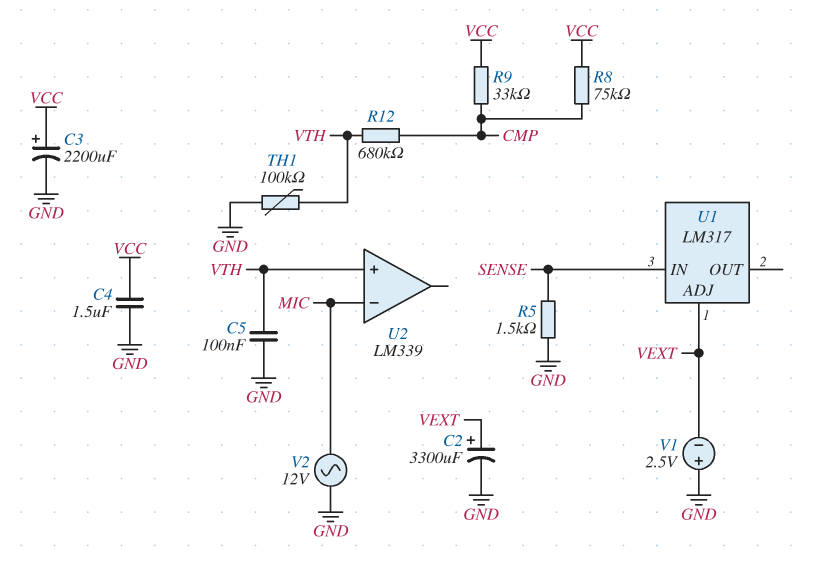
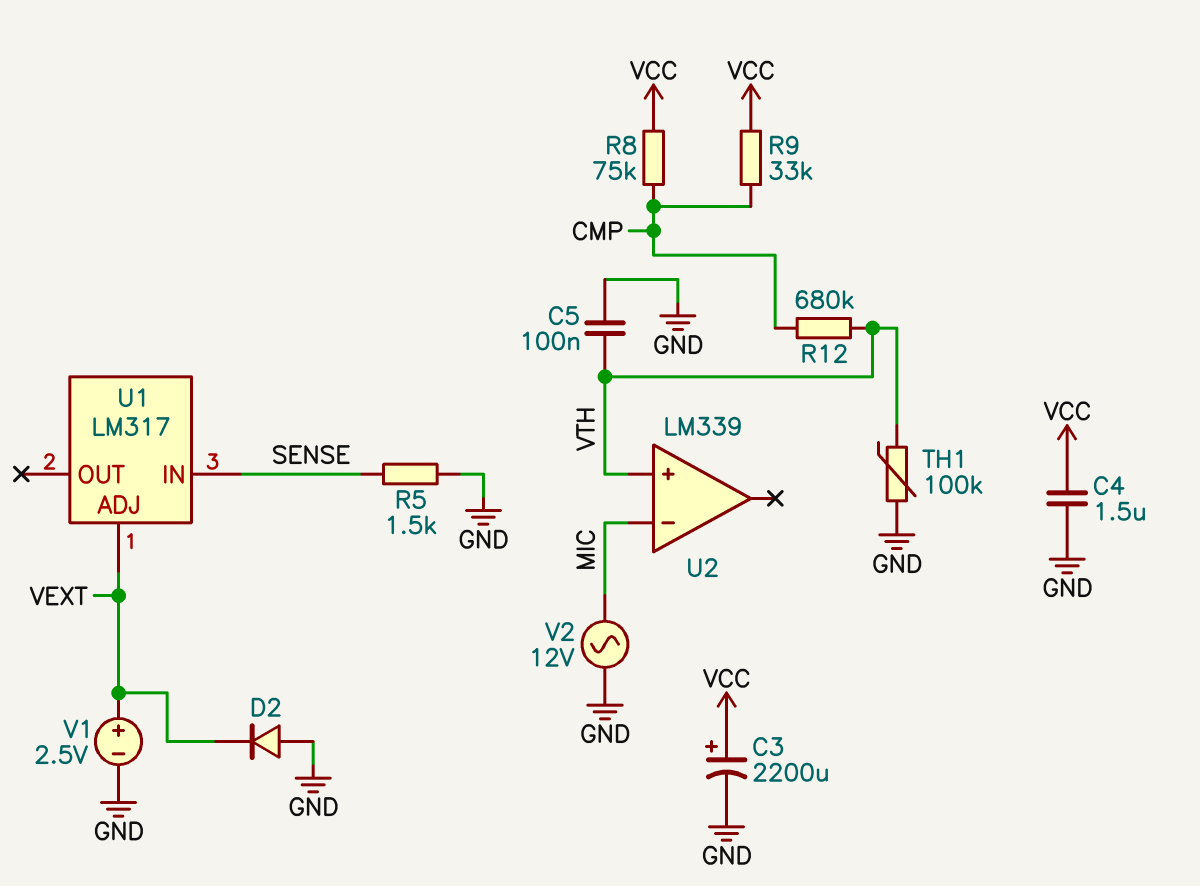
C2: 3300uF (plus VEXT, minus GND) -> none
D2: none -> diode (A GND, K VEXT)
V1: 2.5V (plus GND, minus VEXT) -> 2.5V (plus VEXT, minus GND)

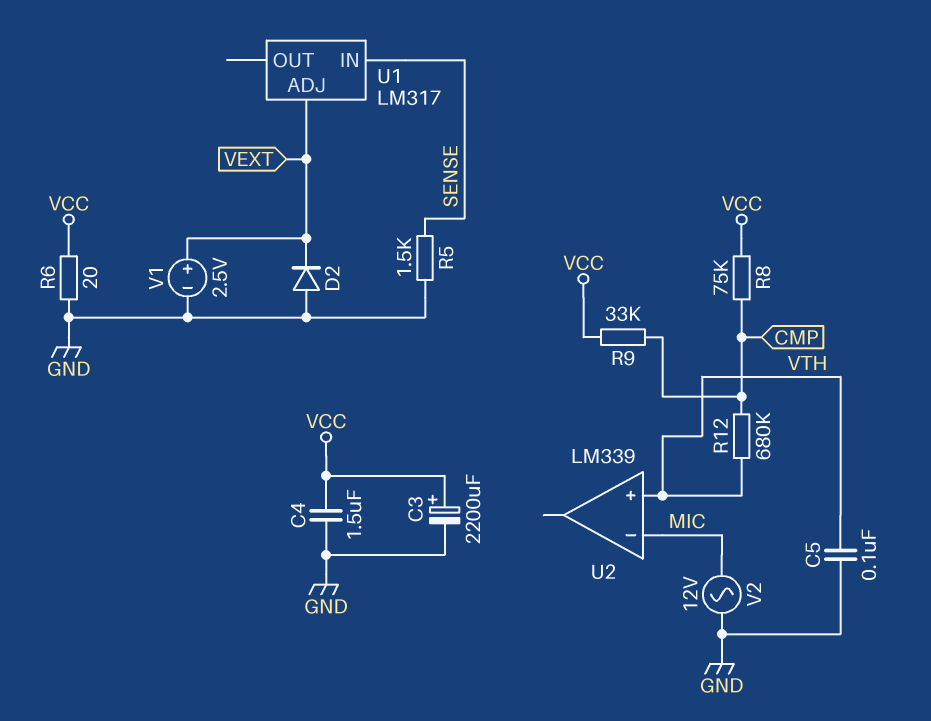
R6: none -> 20 (GND, VCC)
TH1: 100k (GND, VTH) -> none

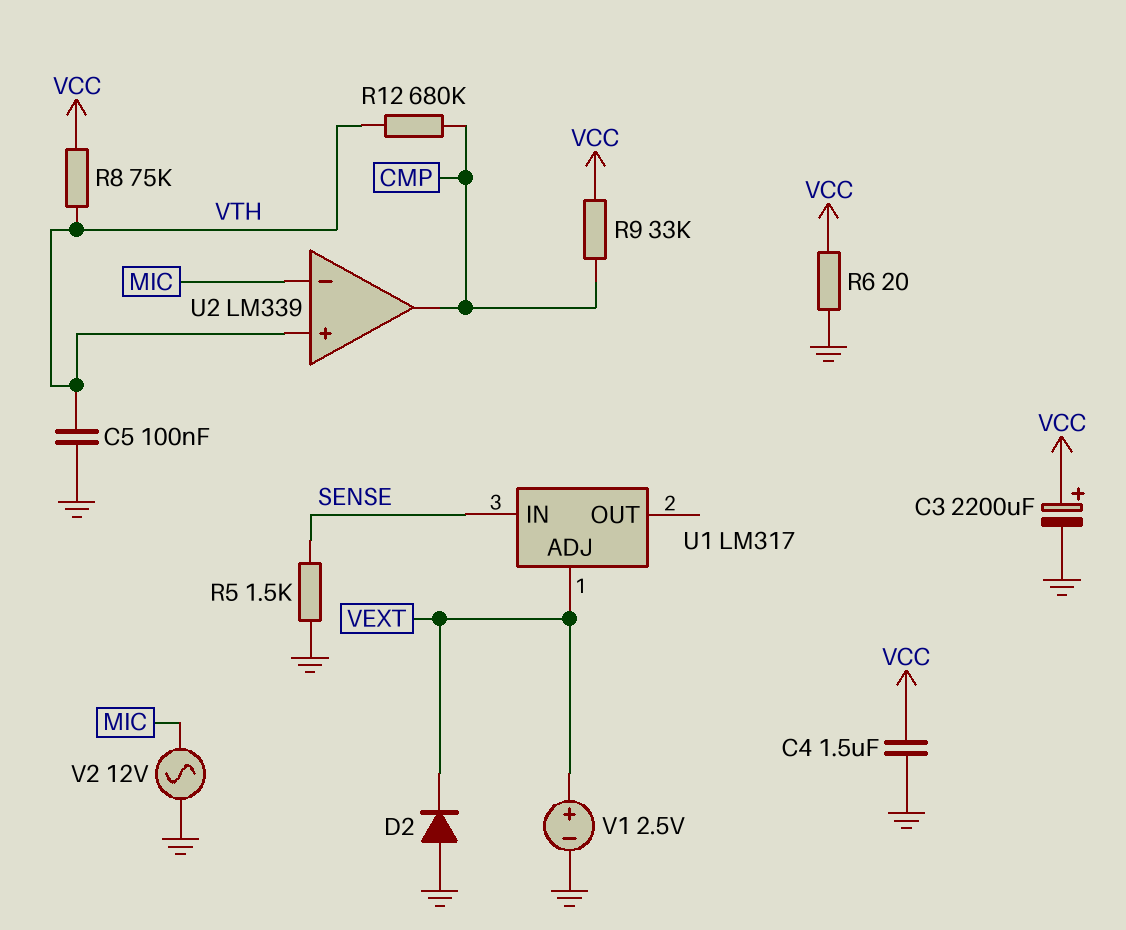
R8: 75k (CMP, VCC) -> 75k (VCC, VTH)
U2 pin out: none -> CMP

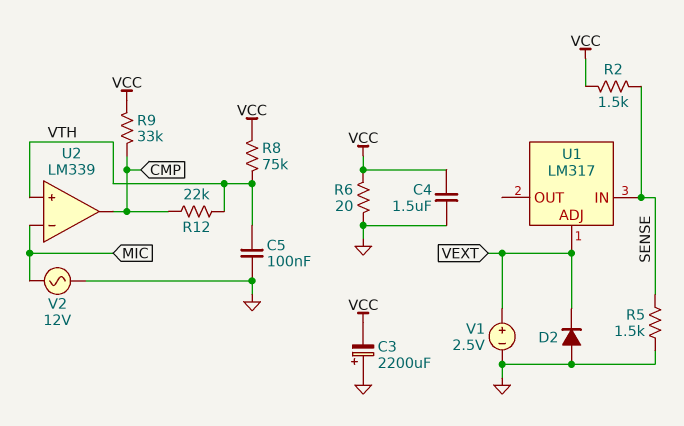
C3: 2200uF (plus VCC, minus GND) -> 2200uF (plus GND, minus VCC)
R2: none -> 1.5k (SENSE, VCC)
R12: 680k (CMP, VTH) -> 22k (CMP, VTH)

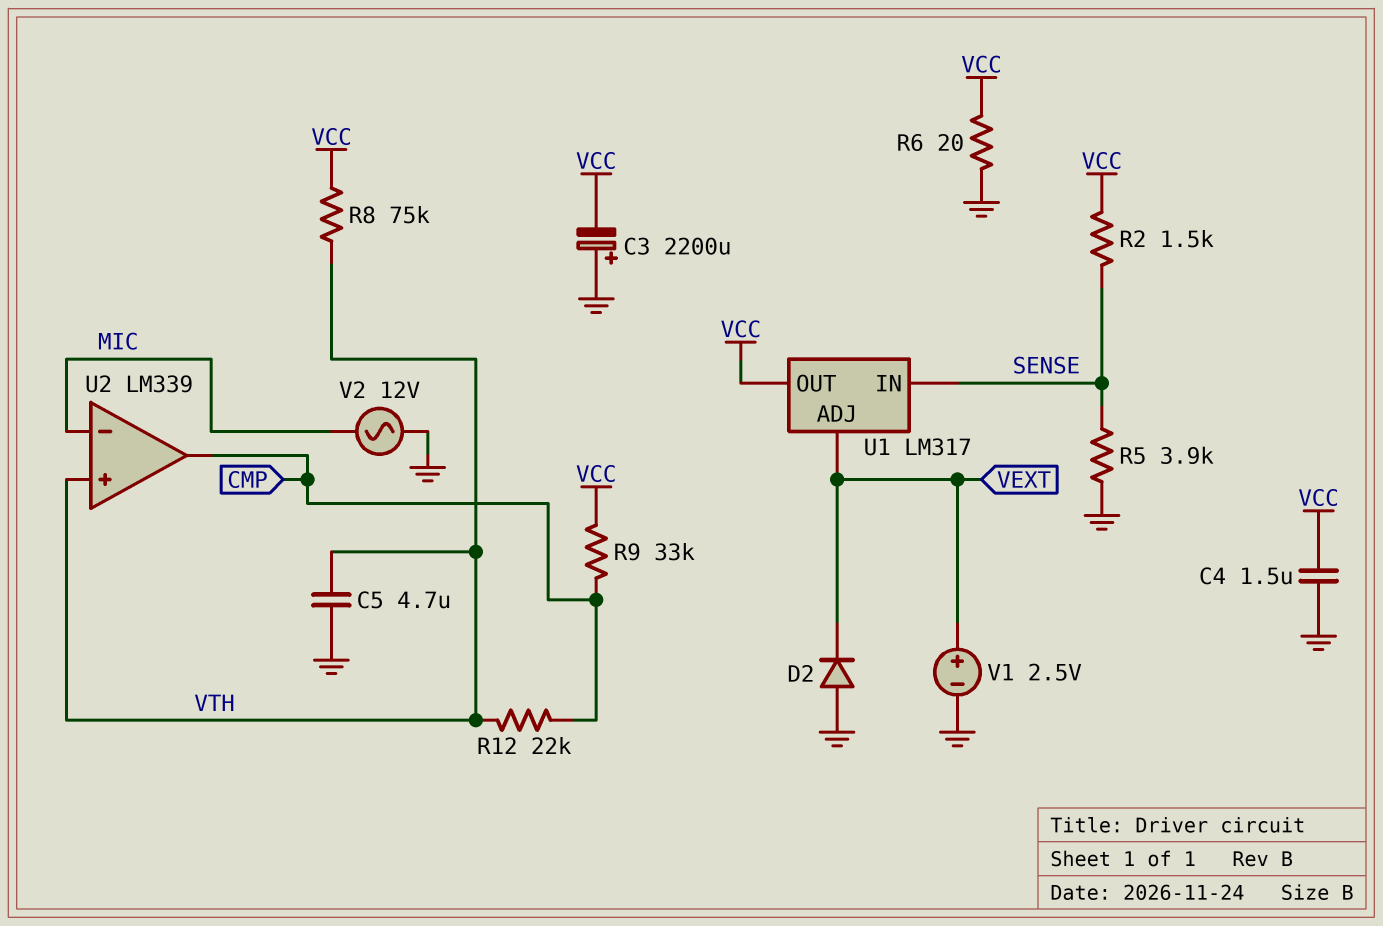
C5: 100nF (GND, VTH) -> 4.7uF (GND, VTH)
R5: 1.5k (GND, SENSE) -> 3.9k (GND, SENSE)
U1 pin OUT: none -> VCC

